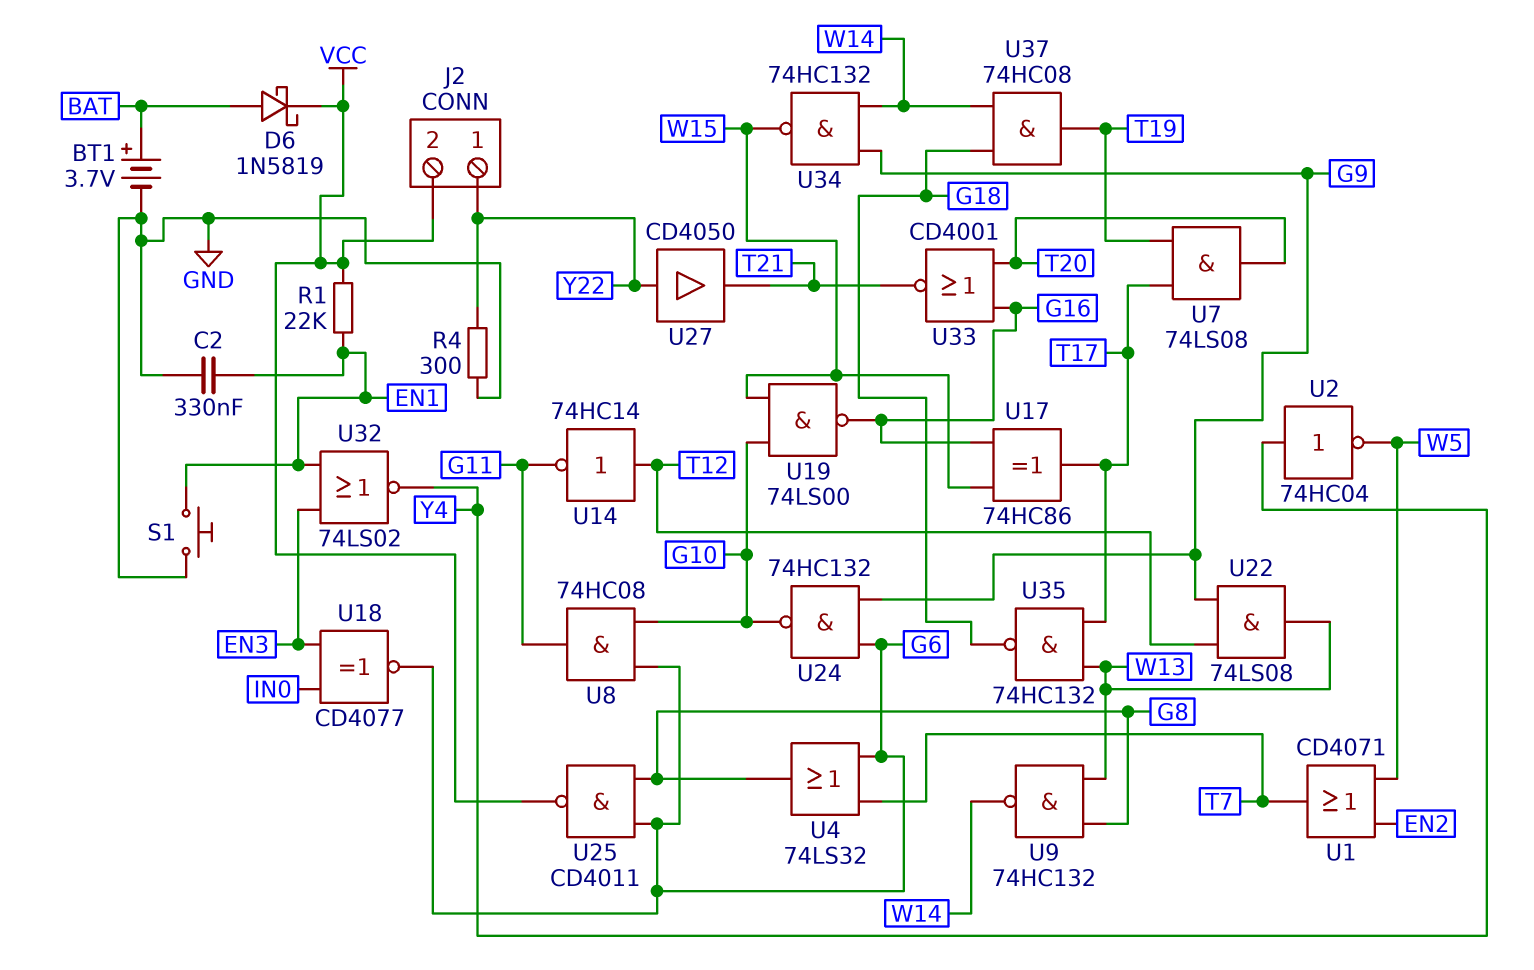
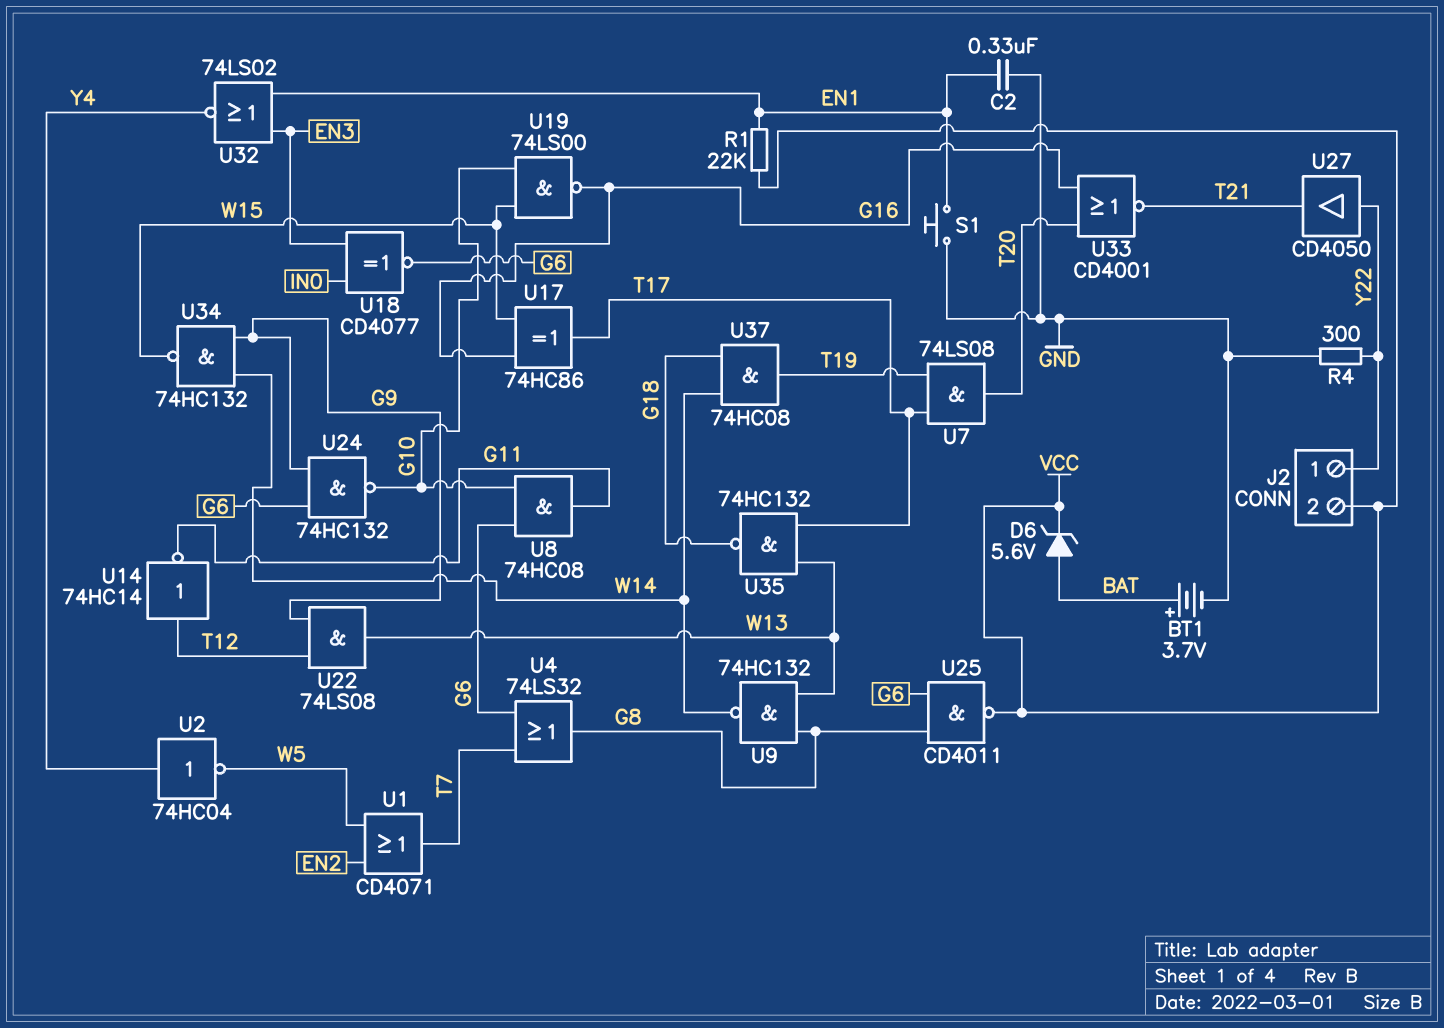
D6: schottky 1N5819 (A BAT, K VCC) -> zener 5.6V (A BAT, K VCC)

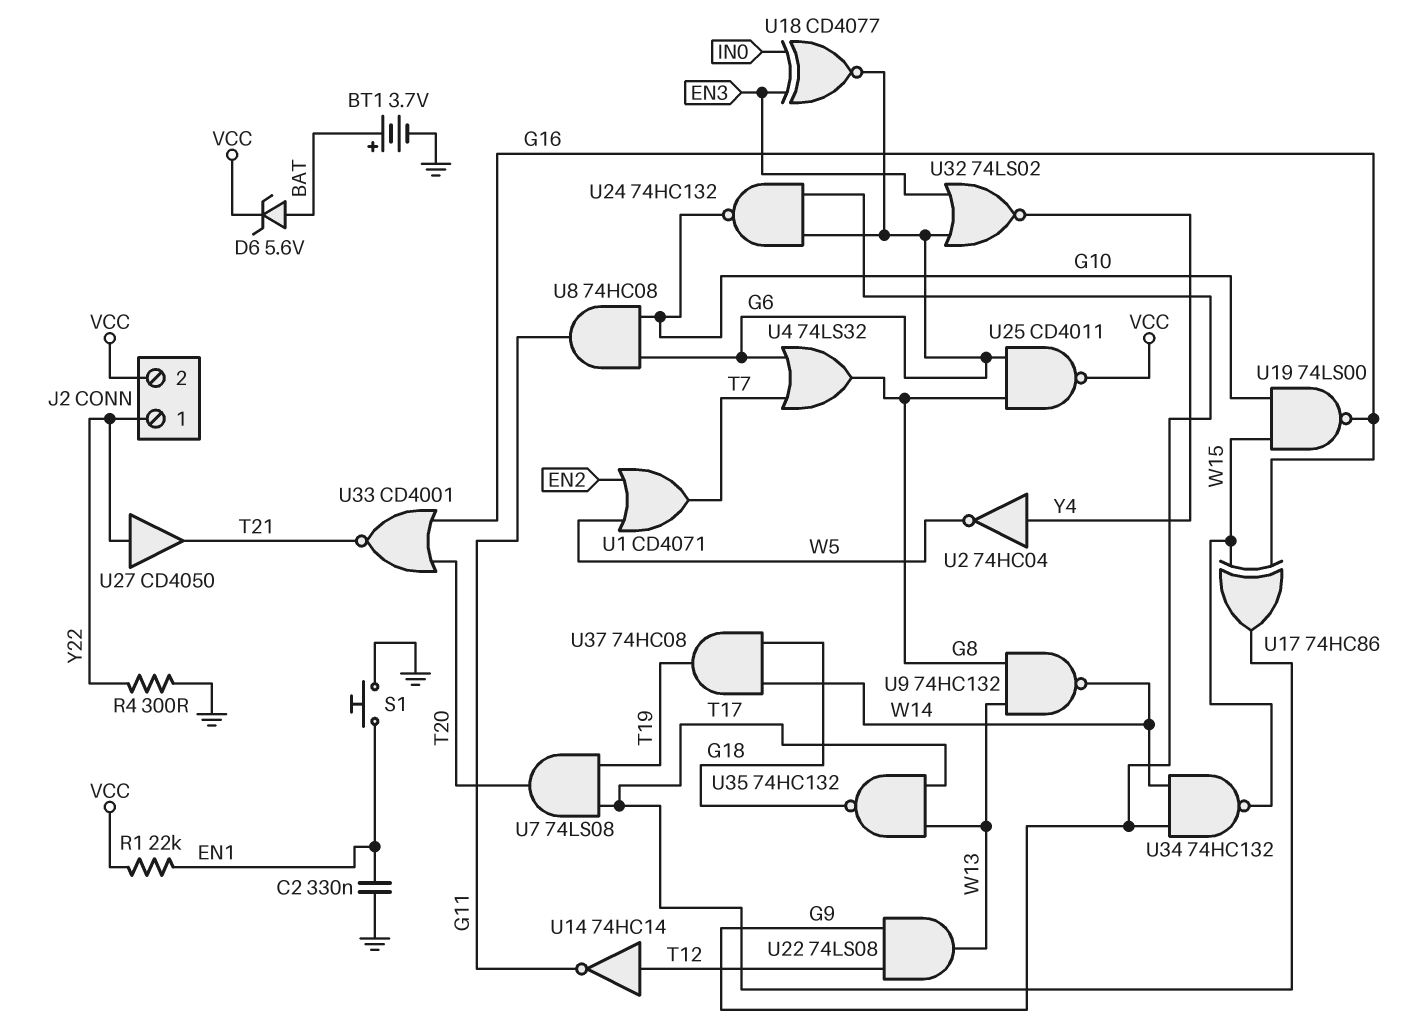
U32: NOR 74LS02 (in EN1, in EN3, out Y4) -> NOR 74LS02 (in EN3, in G6, out Y4)

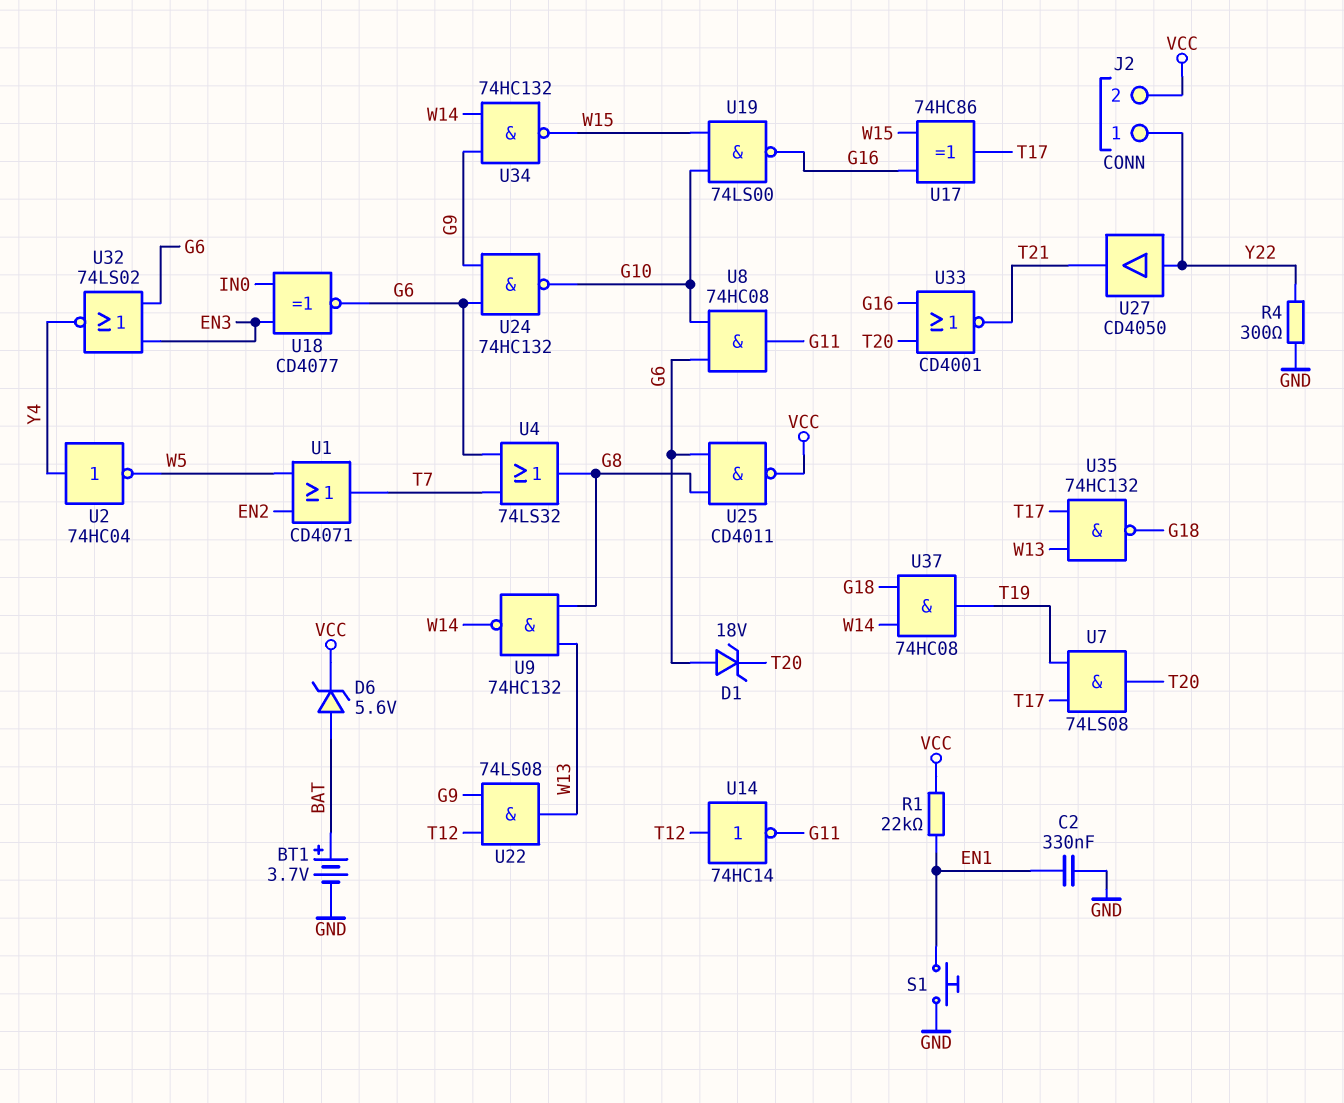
D1: none -> zener 18V (A G6, K T20)

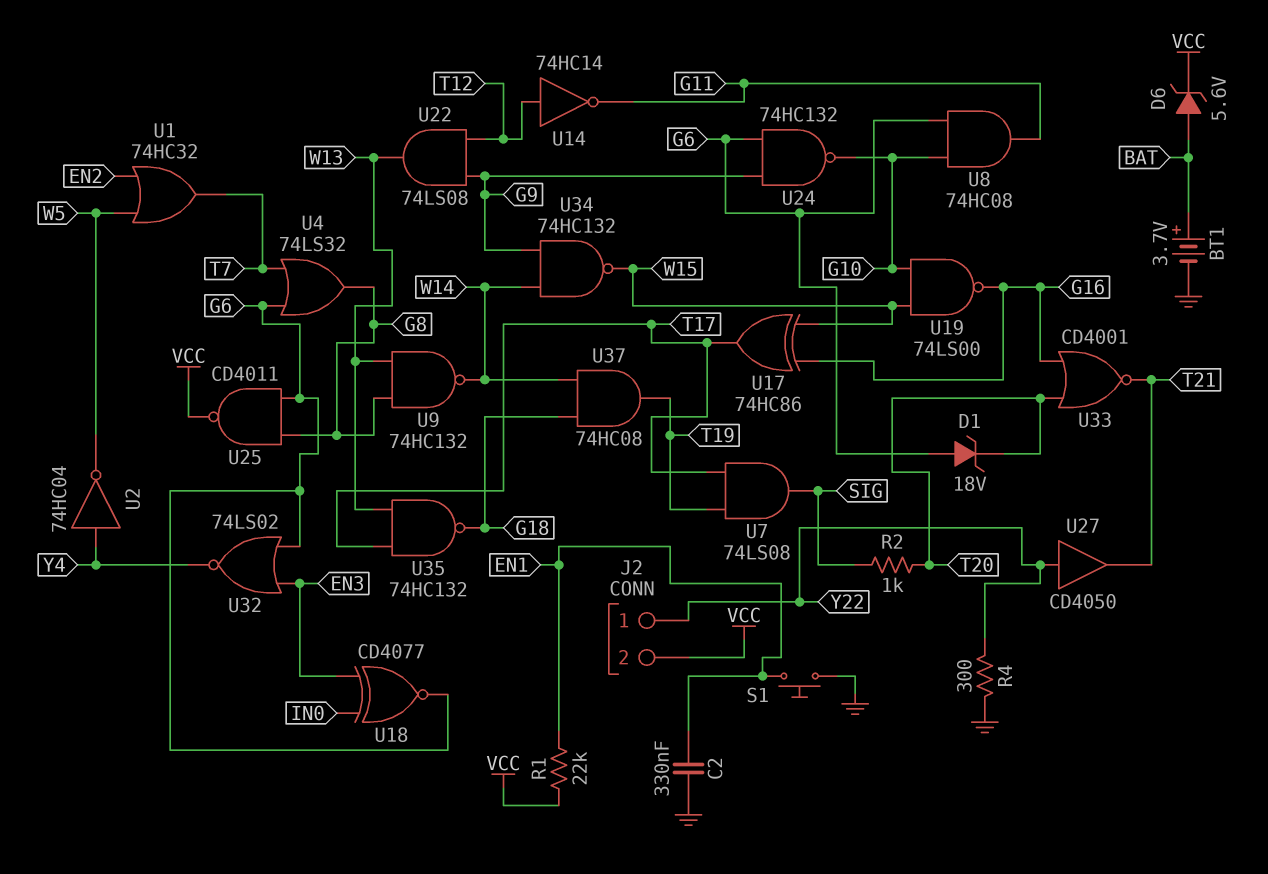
R2: none -> 1k (SIG, T20)
U1: OR CD4071 (in EN2, in W5, out T7) -> OR 74HC32 (in EN2, in W5, out T7)
U7: AND 74LS08 (in T17, in T19, out T20) -> AND 74LS08 (in T17, in T19, out SIG)

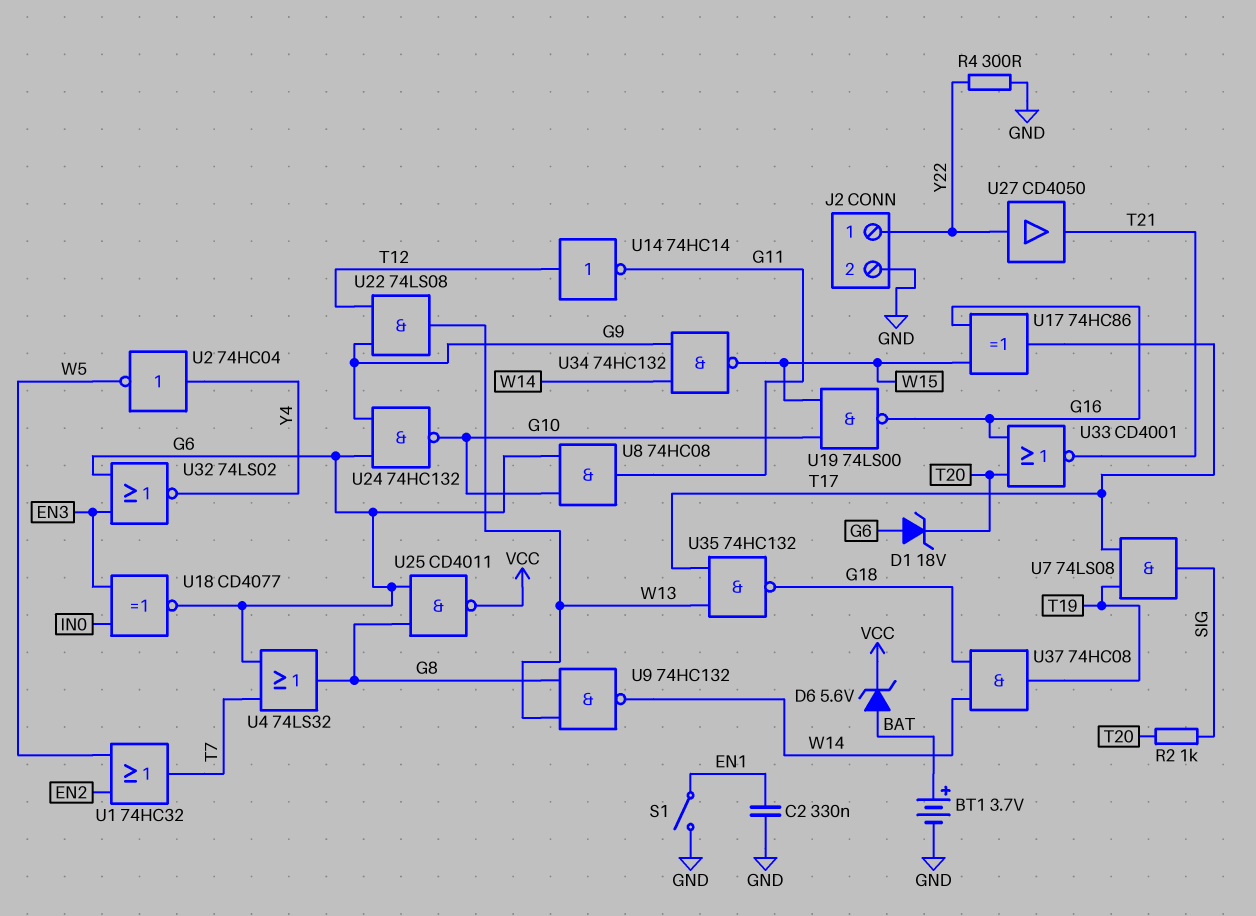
J2 pin 2: VCC -> GND
R1: 22k (EN1, VCC) -> none
S1: button (EN1, GND) -> switch (EN1, GND)

